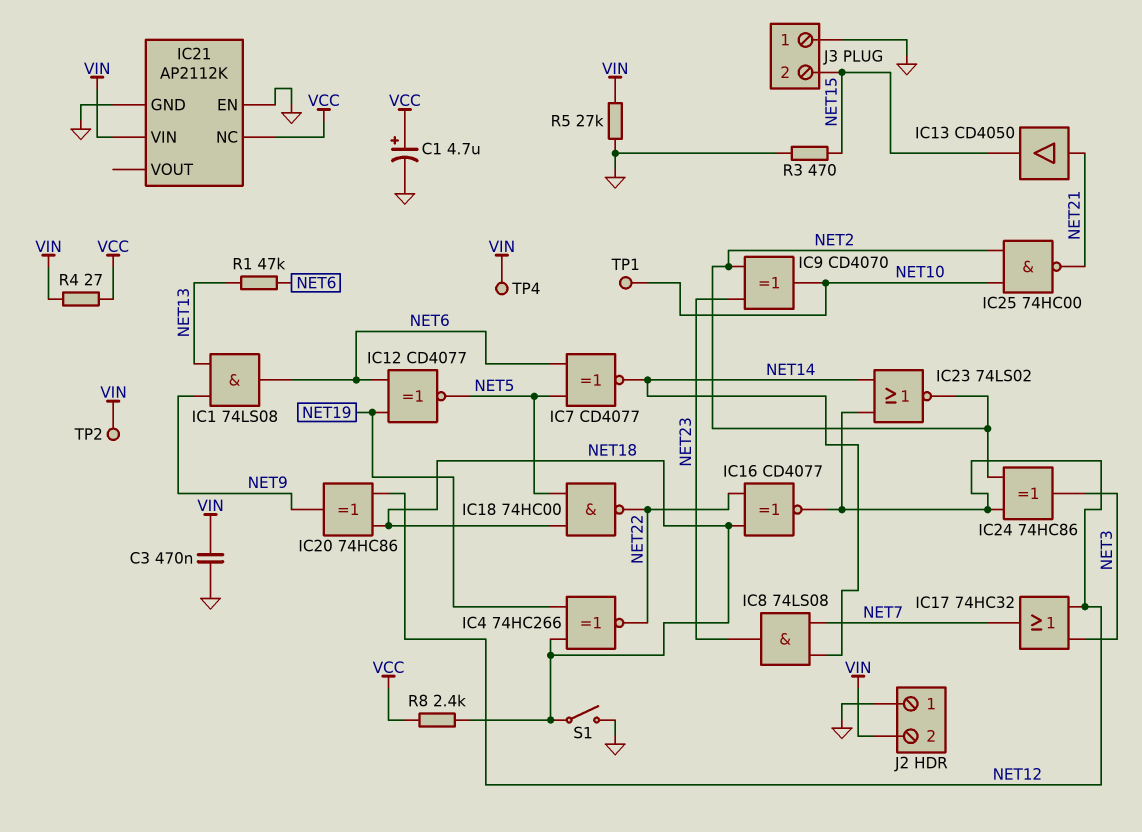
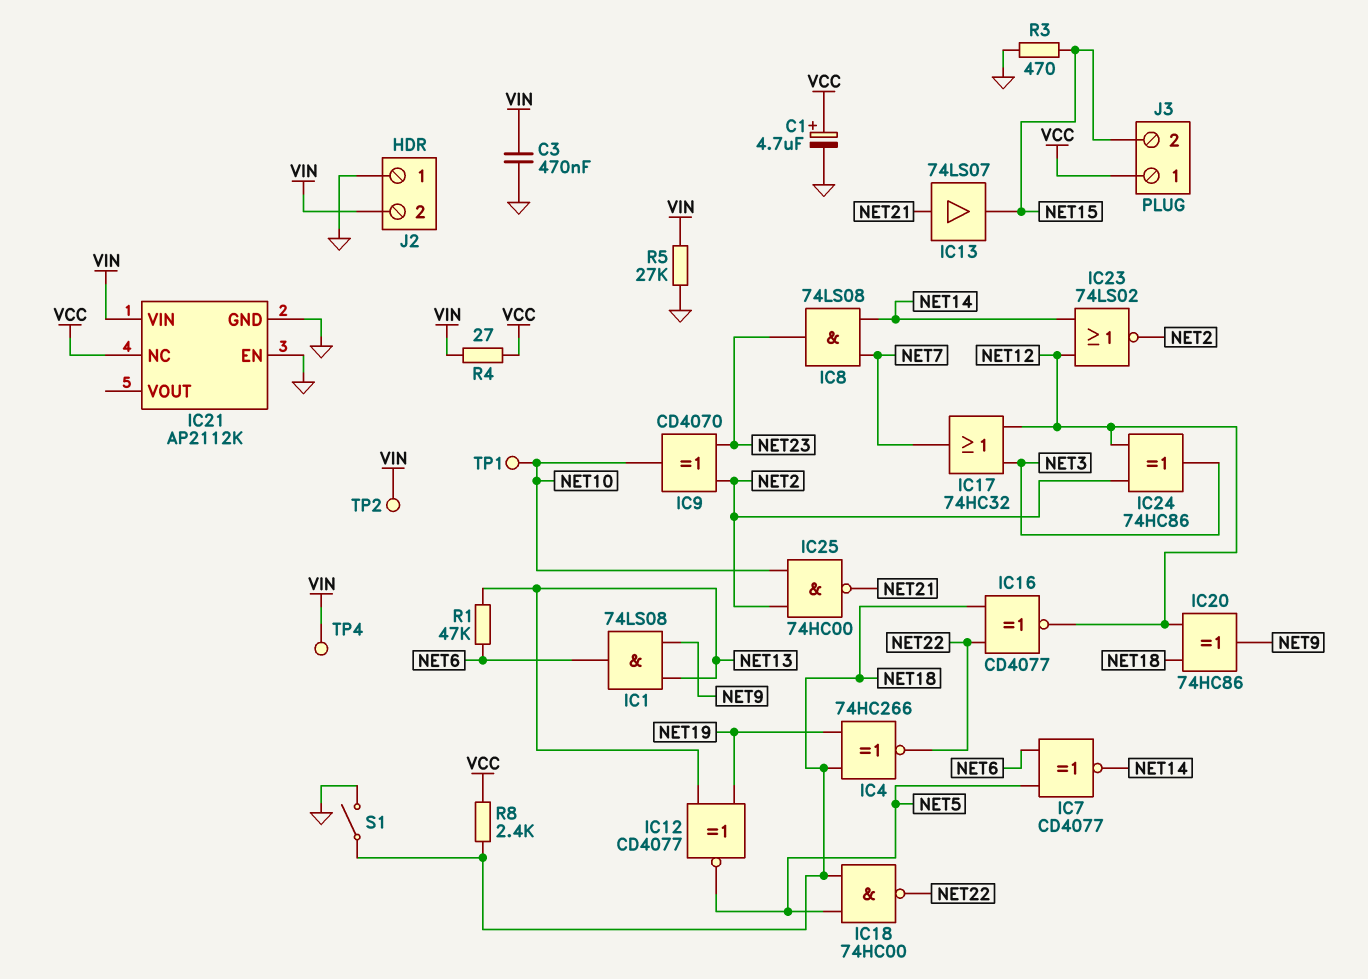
IC12: XNOR CD4077 (in NET6, in NET19, out NET5) -> XNOR CD4077 (in NET13, in NET19, out NET5)
IC13: buffer CD4050 (in NET21, out NET15) -> buffer 74LS07 (in NET21, out NET15)
J3 pin 1: GND -> VCC

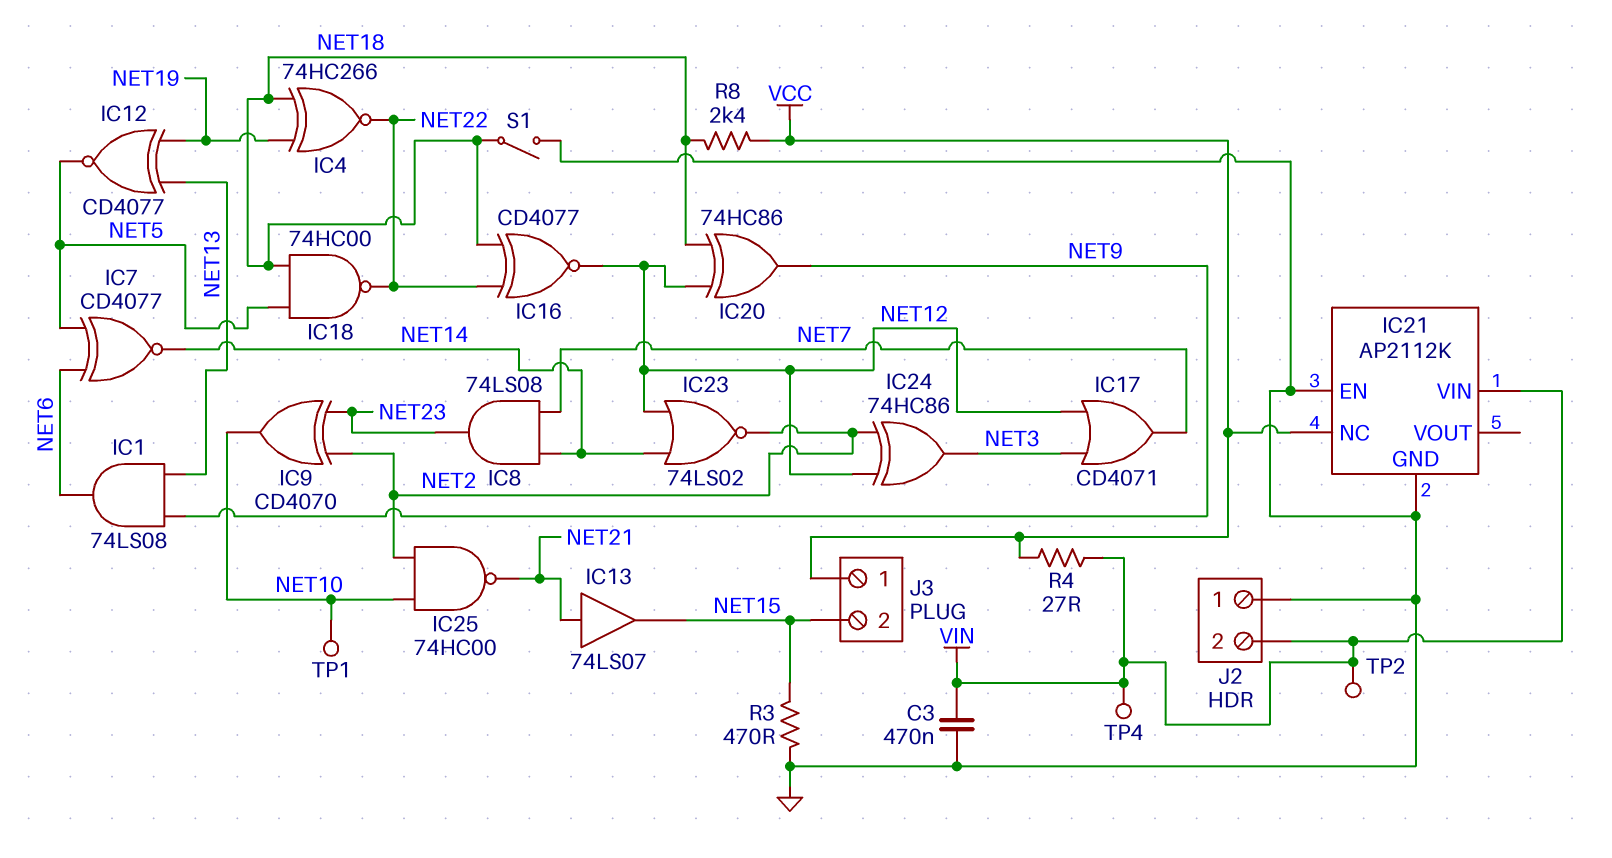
C1: 4.7uF (plus VCC, minus GND) -> none
IC17: OR 74HC32 (in NET3, in NET12, out NET7) -> OR CD4071 (in NET3, in NET12, out NET7)
R1: 47k (NET6, NET13) -> none
R5: 27k (GND, VIN) -> none

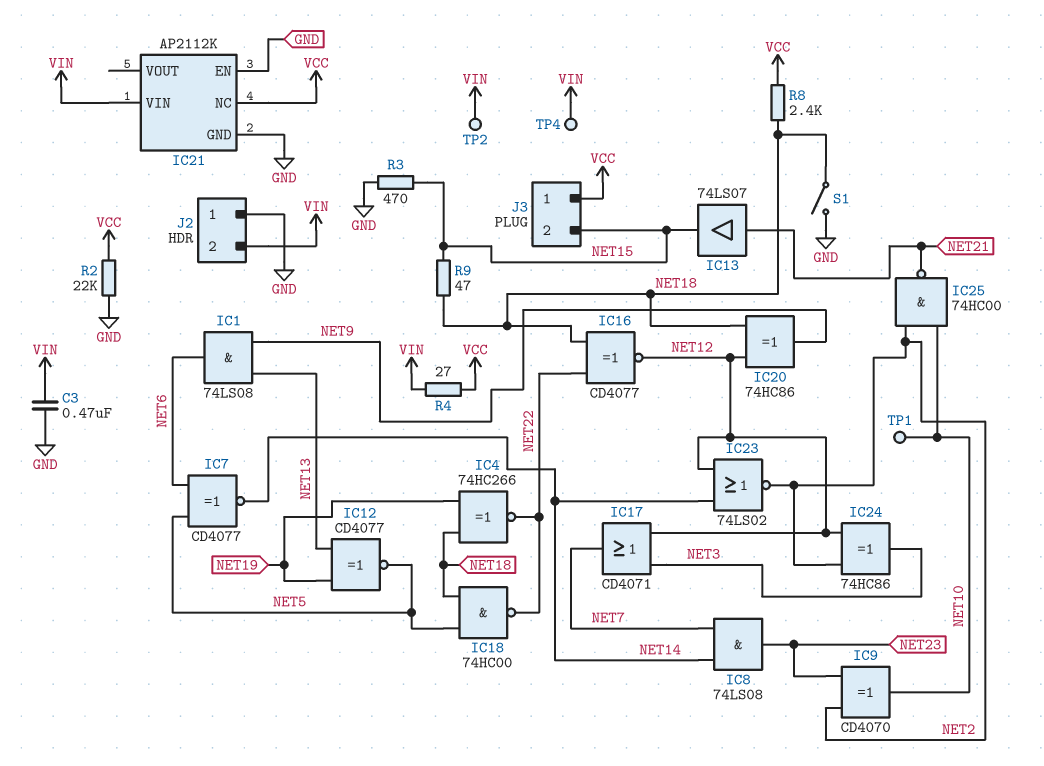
R2: none -> 22k (GND, VCC)
R9: none -> 47 (NET15, NET18)

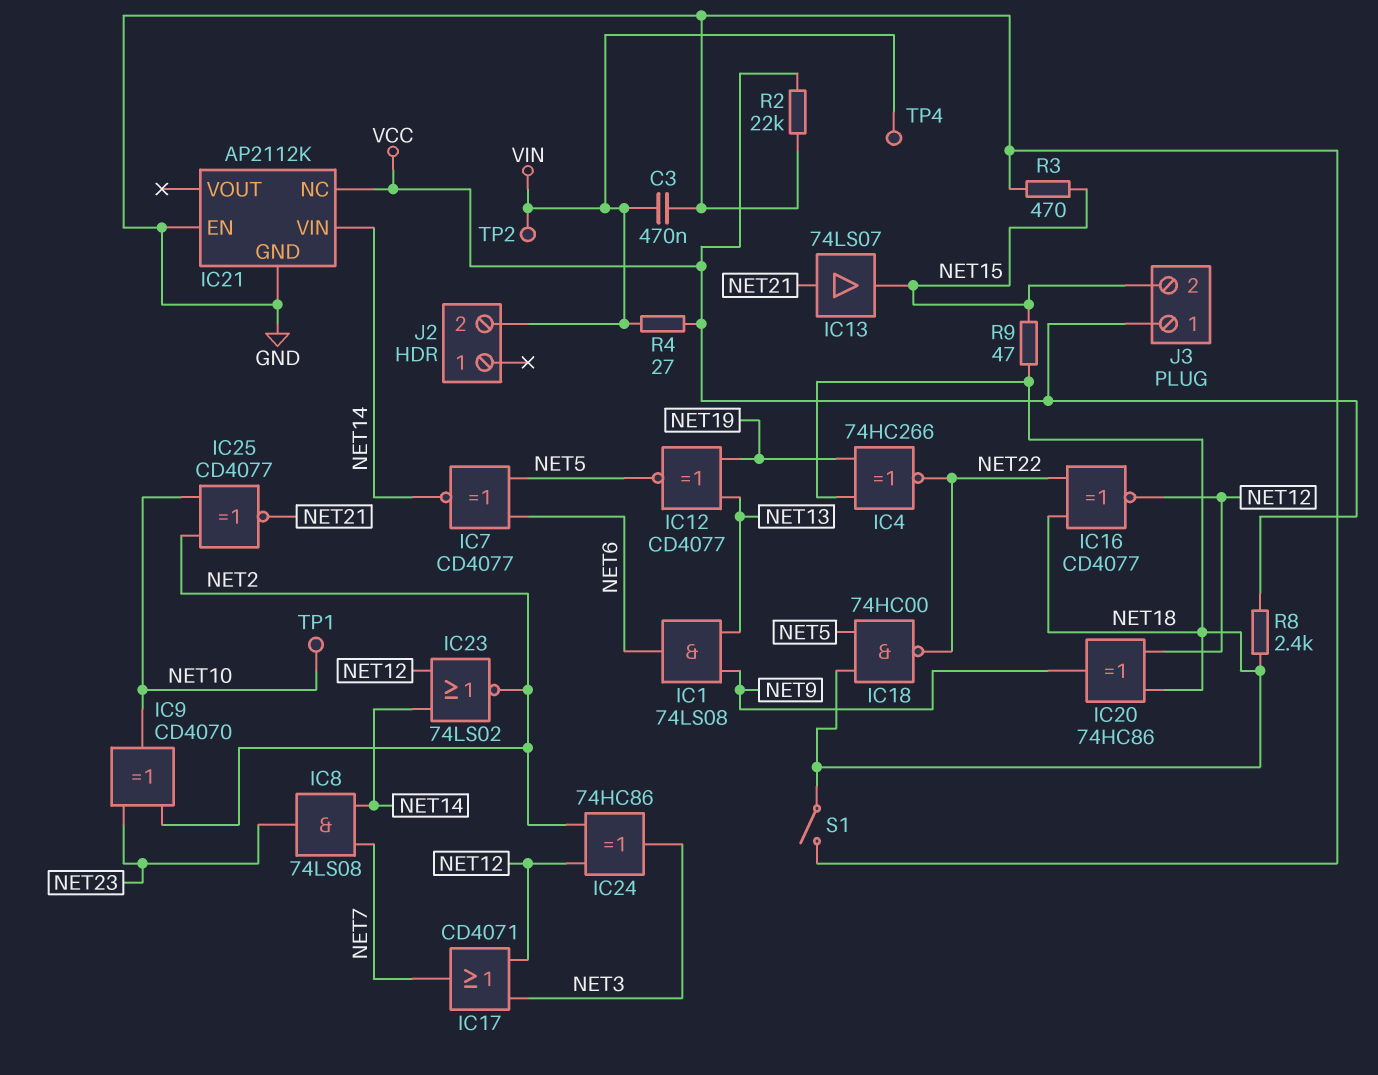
IC21 pin VIN: VIN -> NET14
IC25: NAND 74HC00 (in NET2, in NET10, out NET21) -> XNOR CD4077 (in NET2, in NET10, out NET21)
J2 pin 1: GND -> none

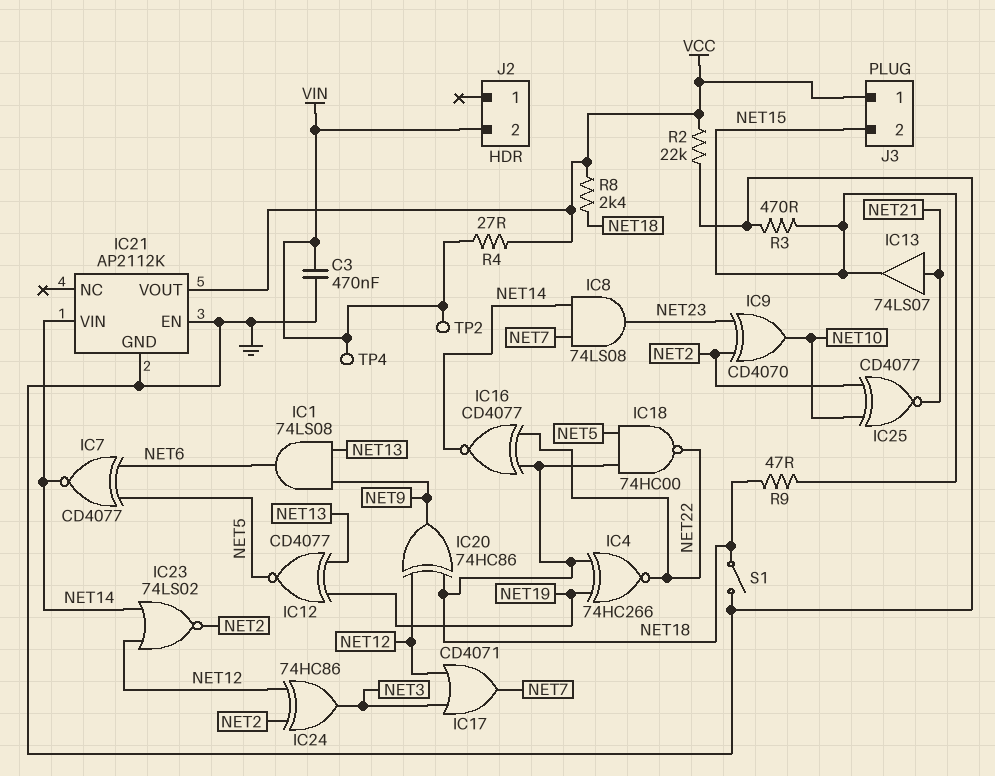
IC16: XNOR CD4077 (in NET18, in NET22, out NET12) -> XNOR CD4077 (in NET18, in NET22, out NET14)
IC21 pin NC: VCC -> none
IC21 pin VOUT: none -> VCC
TP1: test point (NET10) -> none

